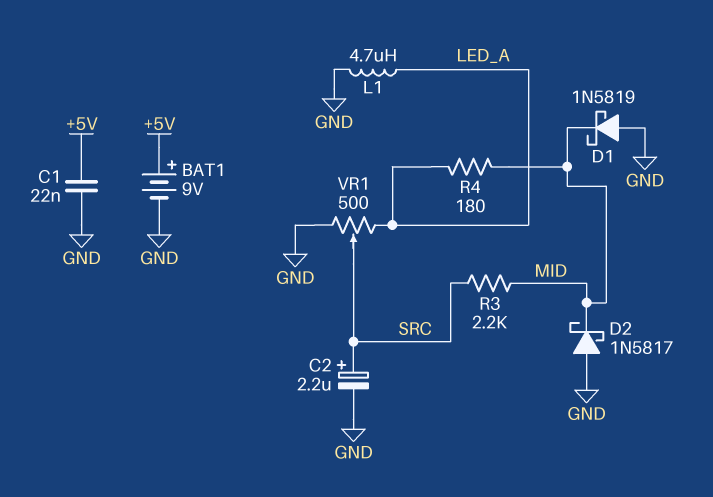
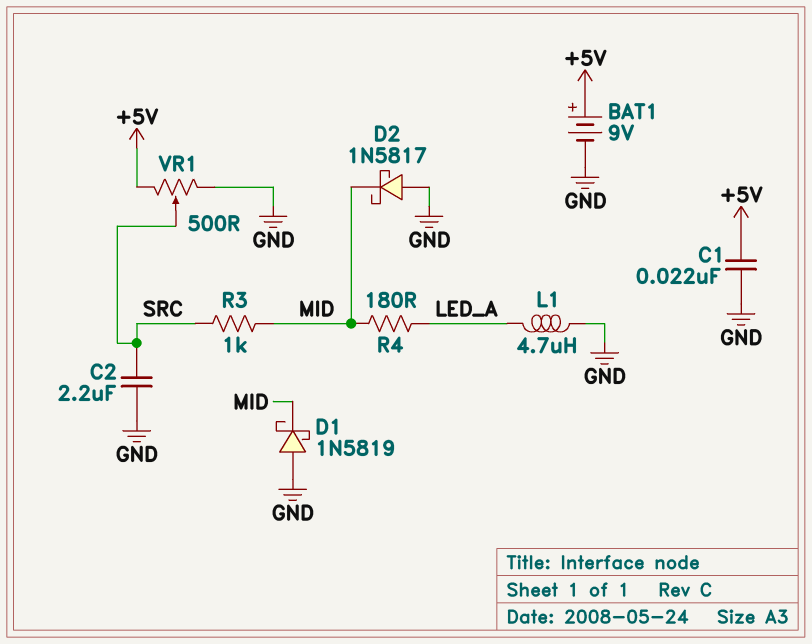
C2: 2.2uF (plus SRC, minus GND) -> 2.2uF (GND, SRC)
R3: 2.2k (MID, SRC) -> 1k (MID, SRC)
VR1: 500 (GND, LED_A, wiper SRC) -> 500 (+5V, GND, wiper SRC)

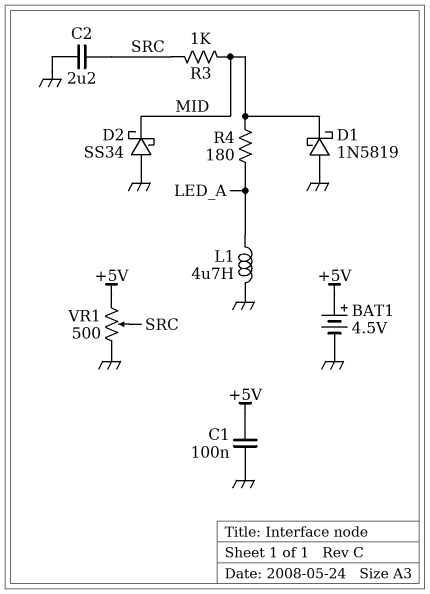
BAT1: 9V (plus +5V, minus GND) -> 4.5V (plus +5V, minus GND)
C1: 22nF (+5V, GND) -> 100nF (+5V, GND)
D2: schottky 1N5817 (A GND, K MID) -> schottky SS34 (A GND, K MID)

